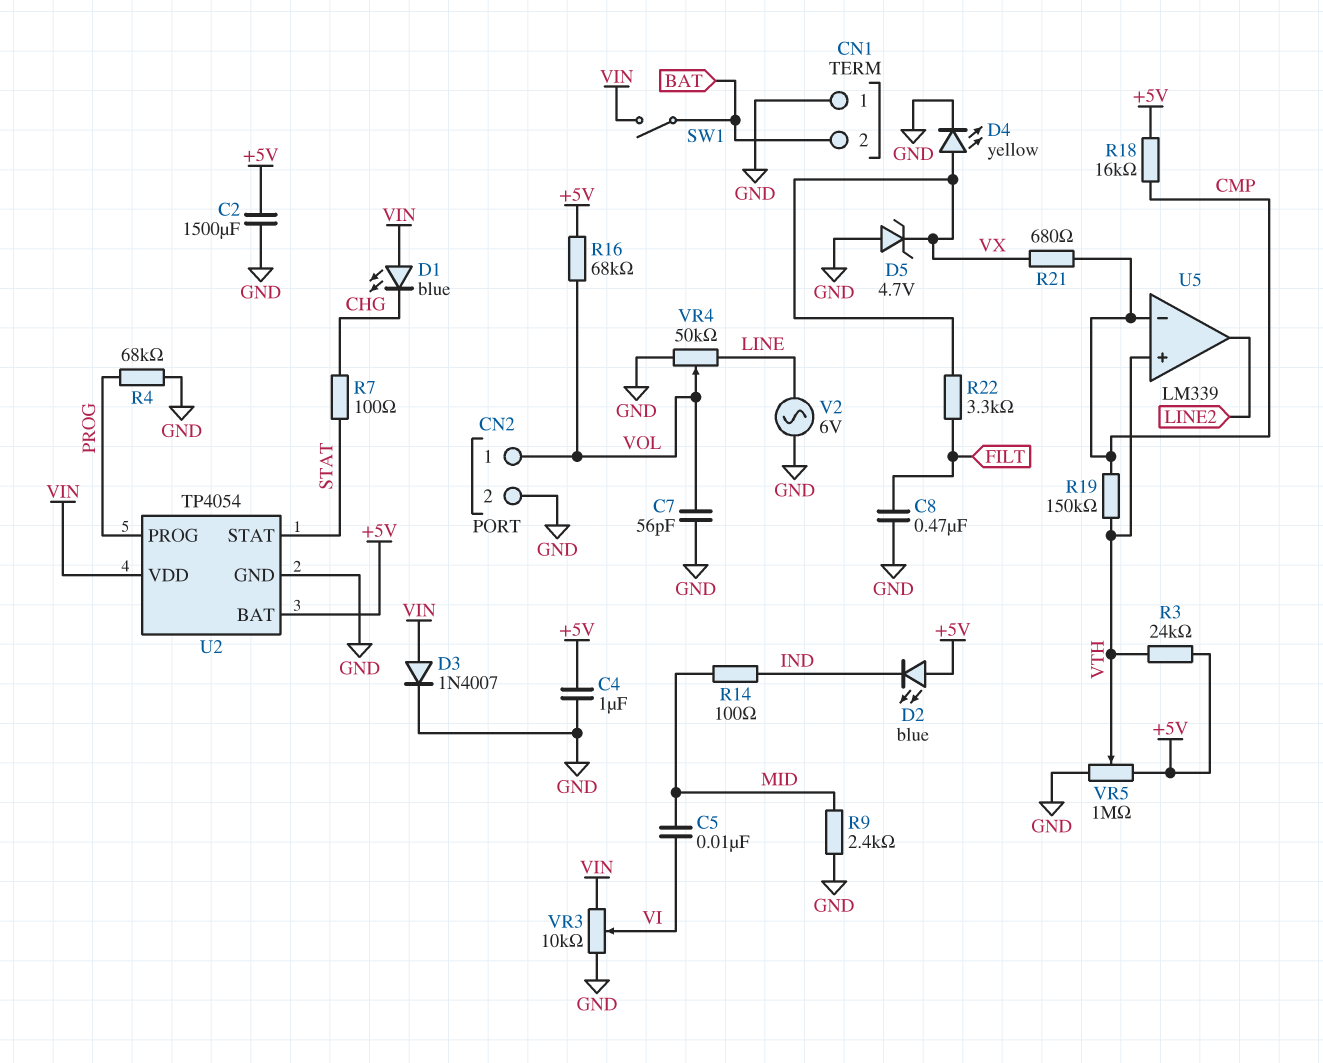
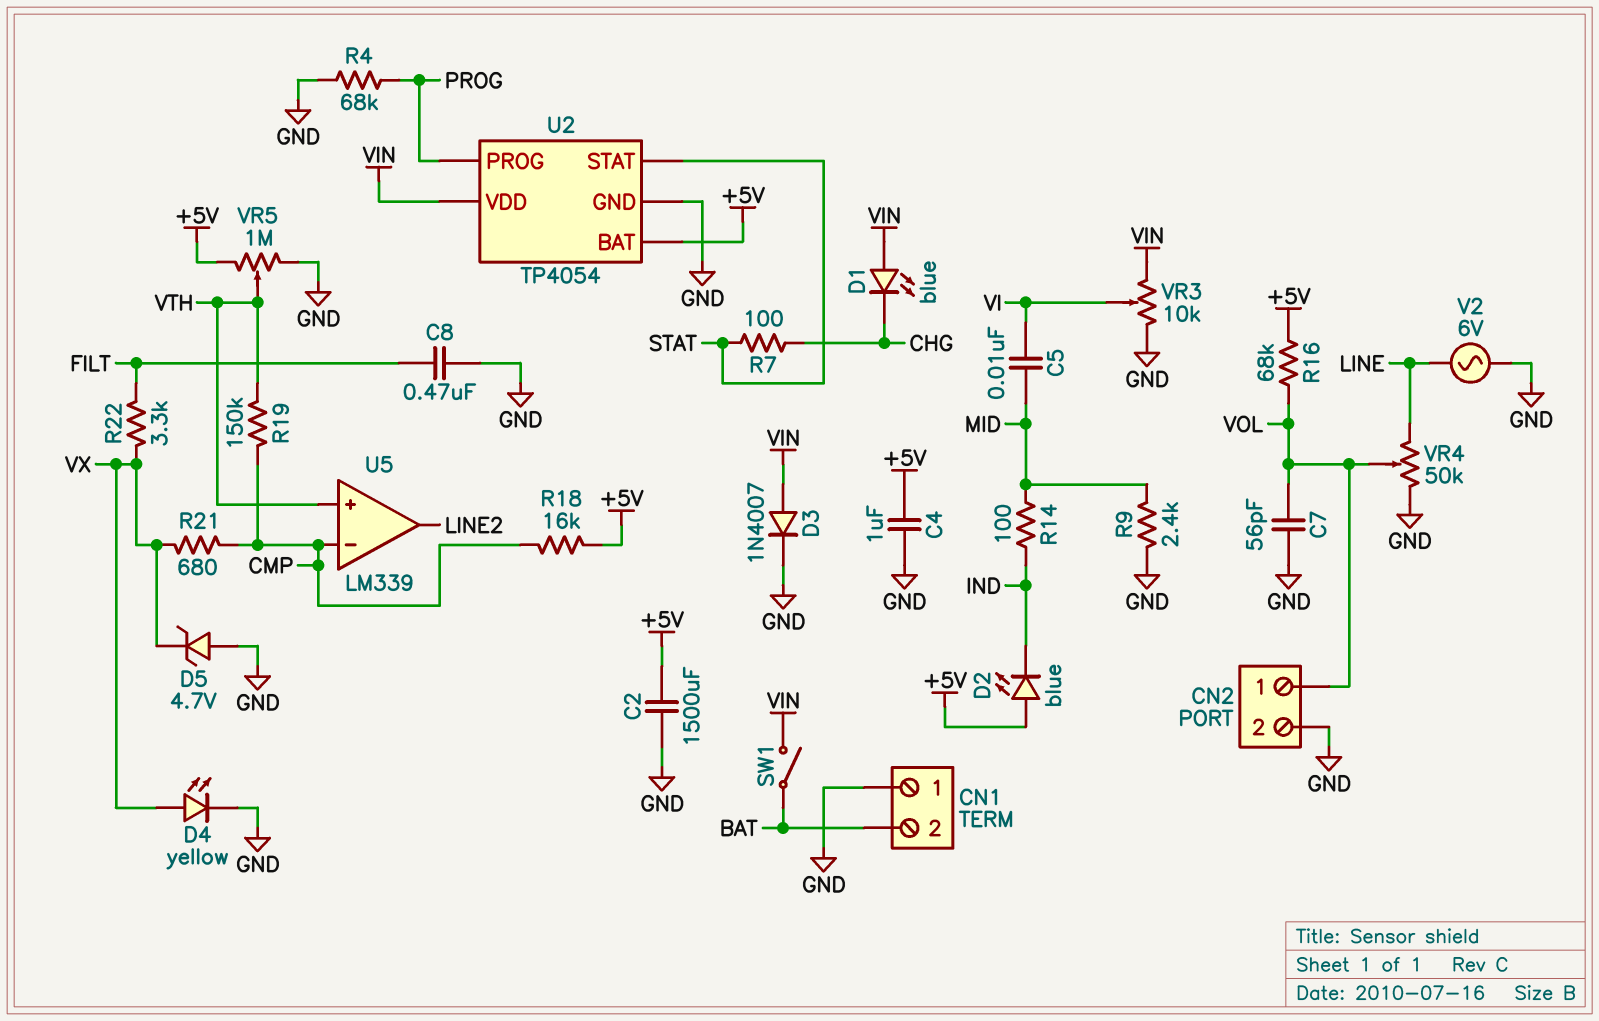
R3: 24k (+5V, VTH) -> none

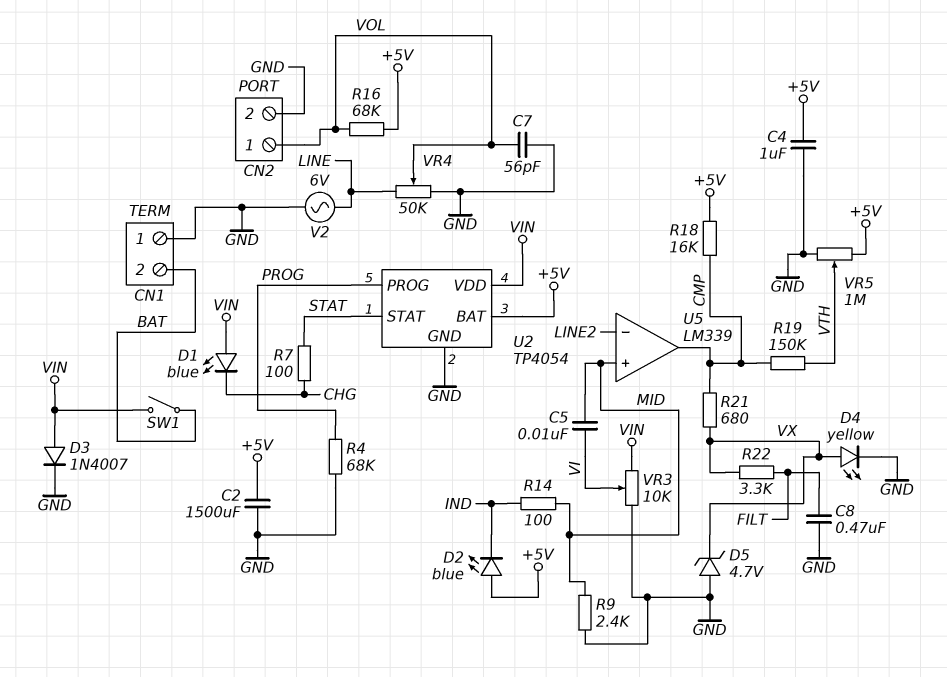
U5 pin in+: VTH -> MID
U5 pin in-: CMP -> LINE2
U5 pin out: LINE2 -> CMP

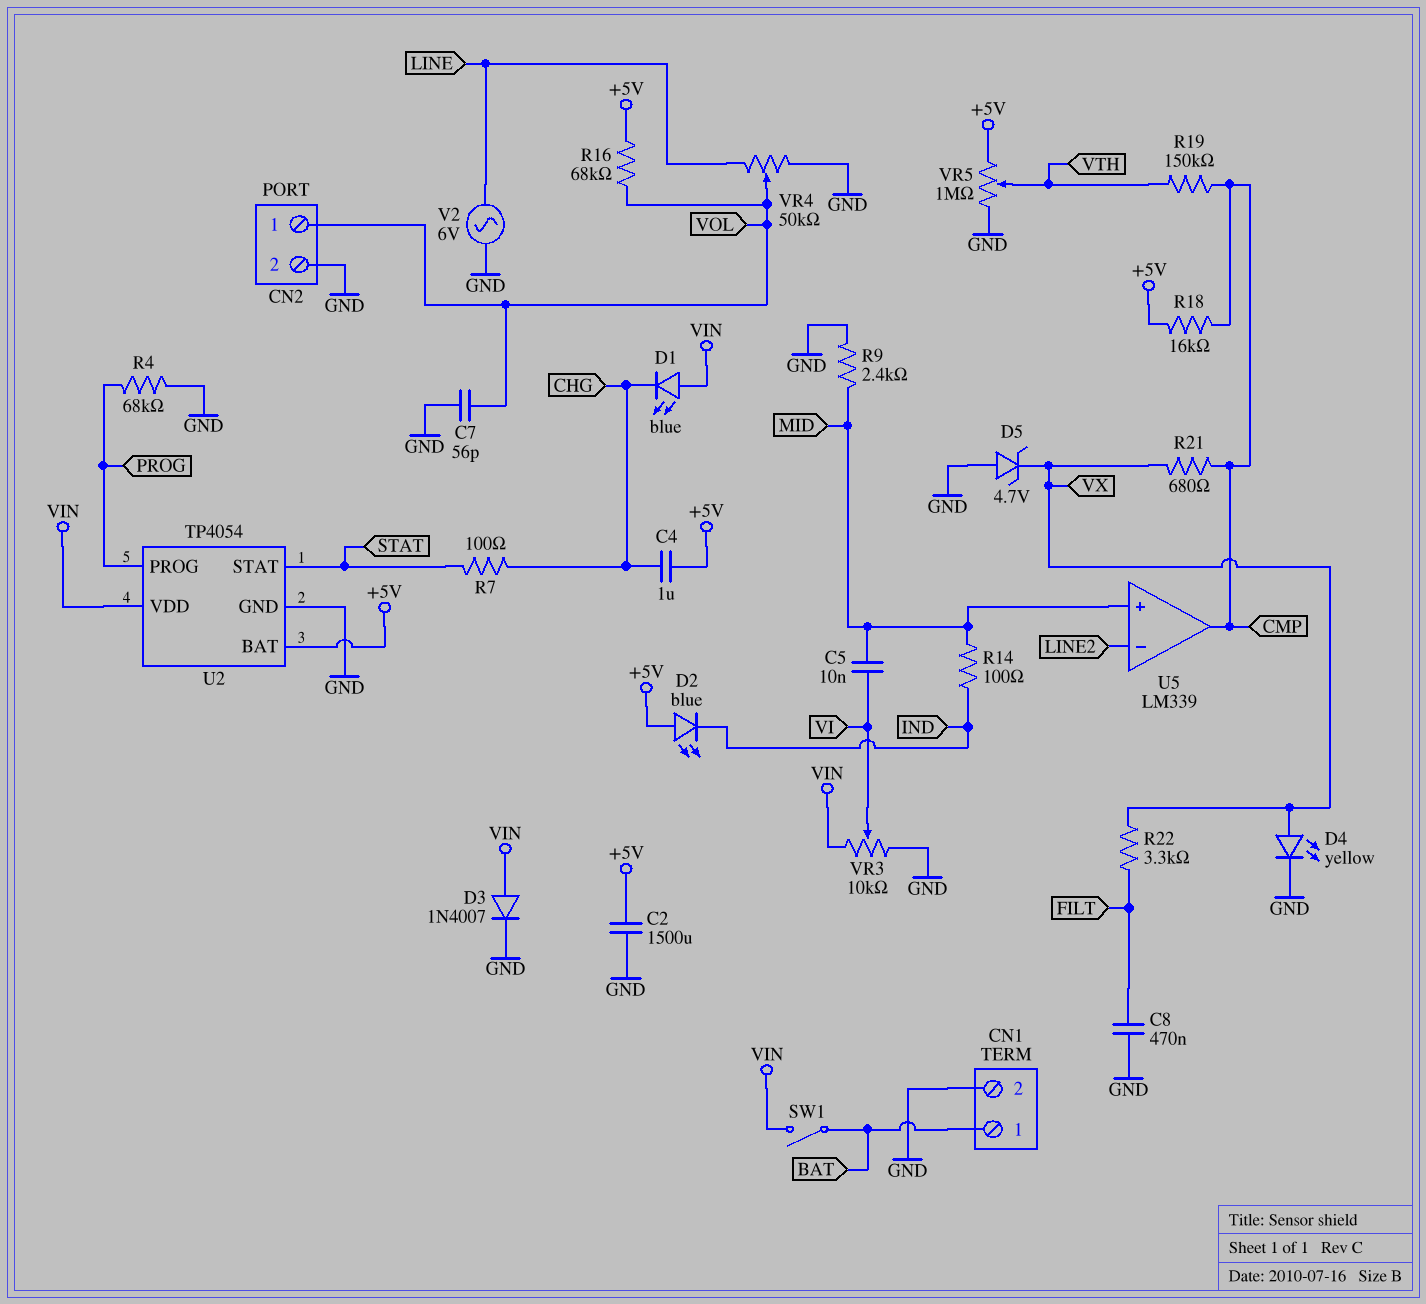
C4: 1uF (+5V, GND) -> 1uF (+5V, CHG)
CN1 pin 1: GND -> BAT
CN1 pin 2: BAT -> GND

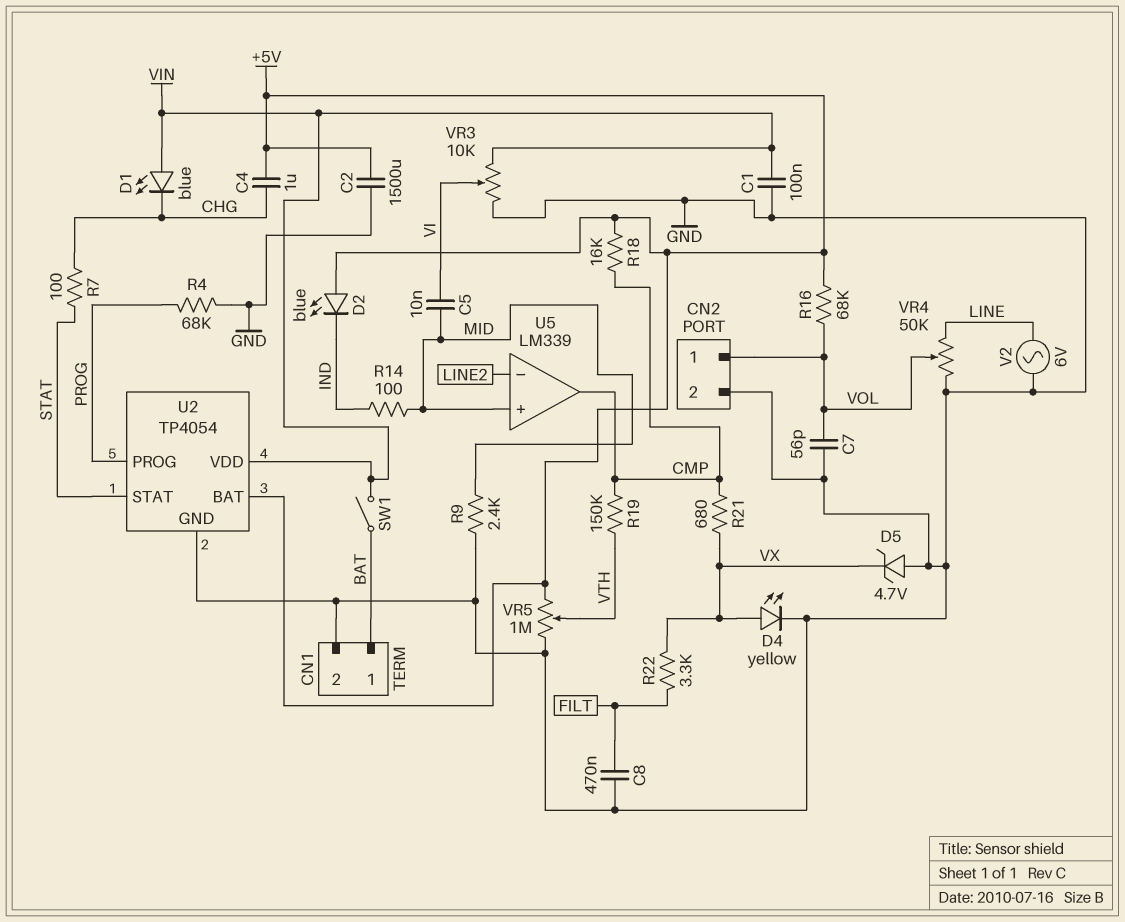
C1: none -> 100nF (GND, VIN)
D3: diode 1N4007 (A VIN, K GND) -> none

